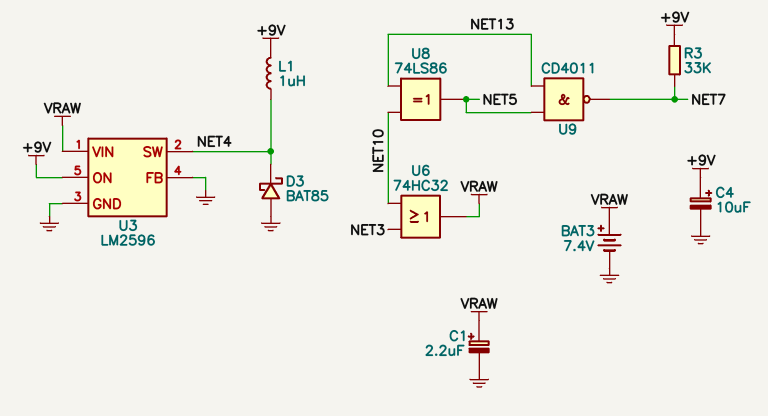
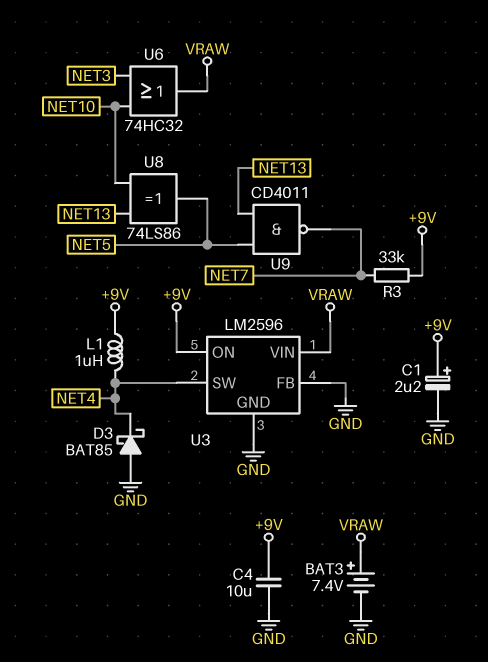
C1: 2.2uF (plus VRAW, minus GND) -> 2.2uF (plus +9V, minus GND)
C4: 10uF (plus +9V, minus GND) -> 10uF (+9V, GND)

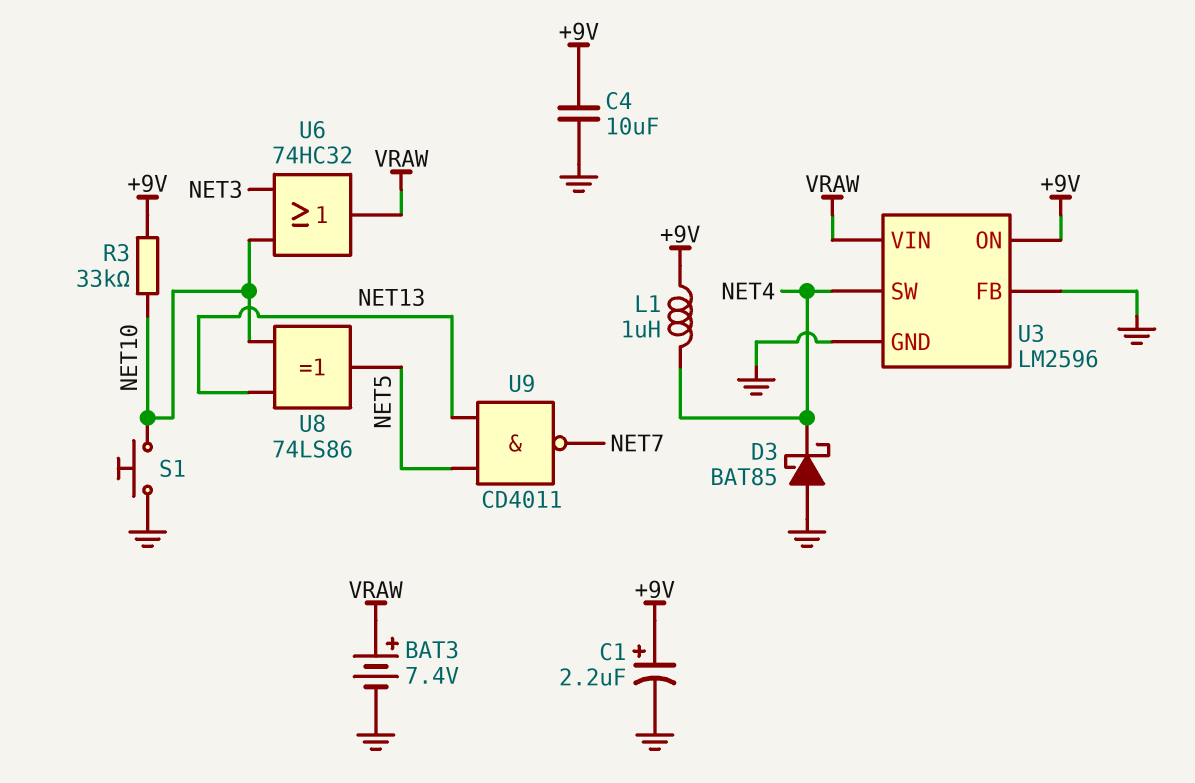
R3: 33k (+9V, NET7) -> 33k (+9V, NET10)
S1: none -> button (GND, NET10)

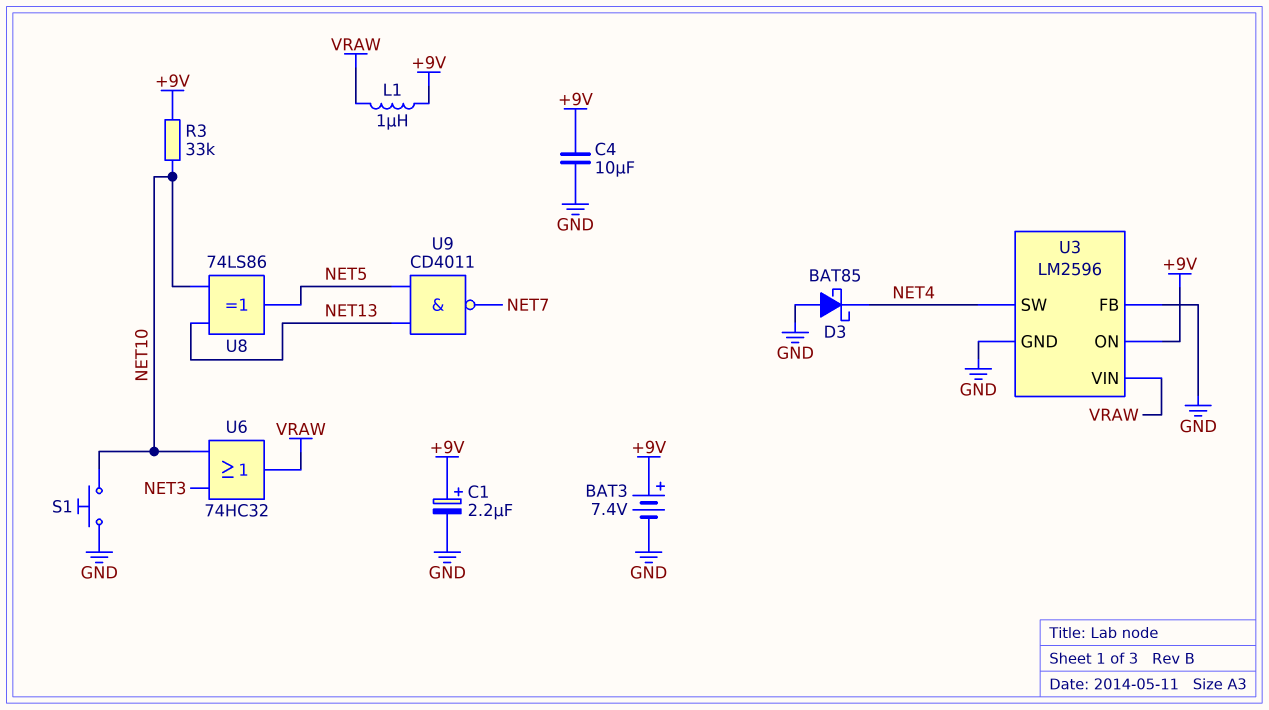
BAT3: 7.4V (plus VRAW, minus GND) -> 7.4V (plus +9V, minus GND)
L1: 1uH (+9V, NET4) -> 1uH (+9V, VRAW)

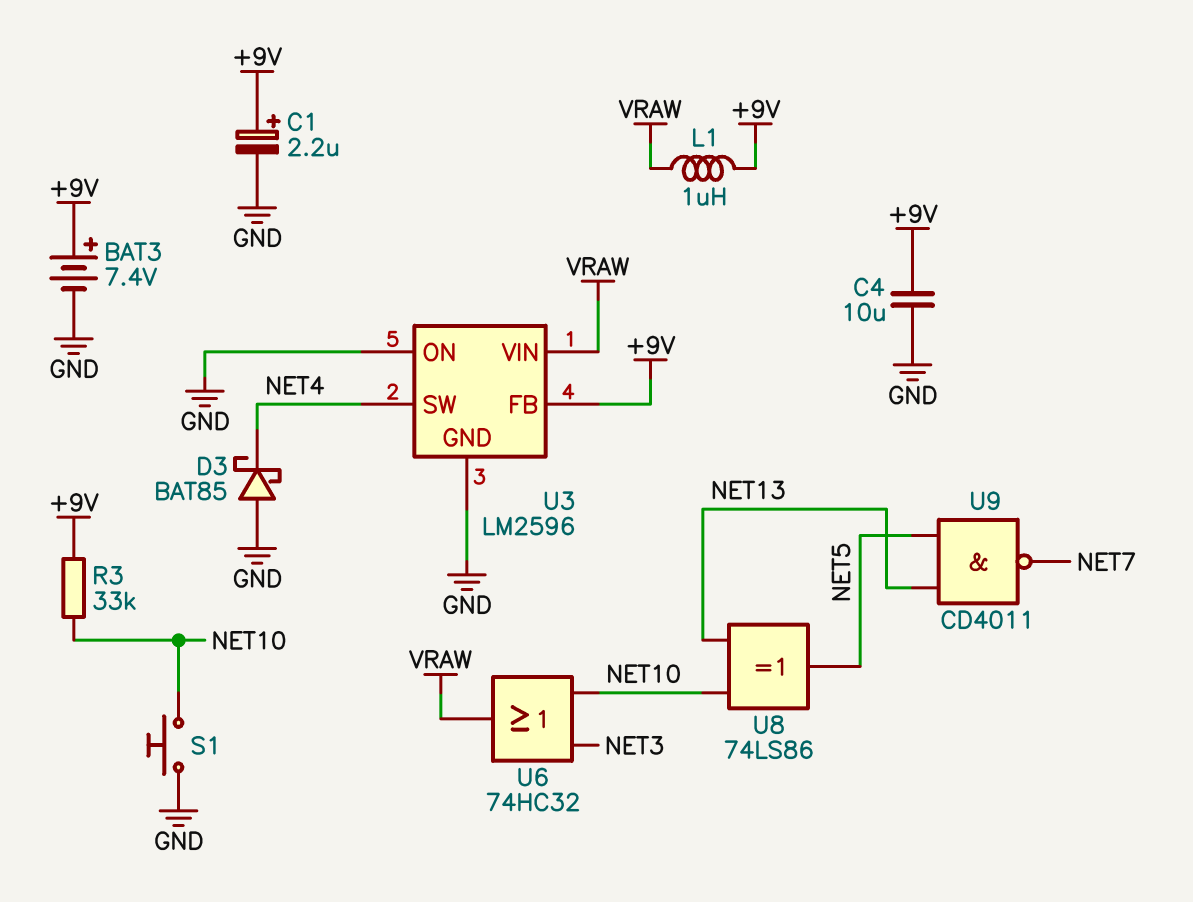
U3 pin FB: GND -> +9V
U3 pin ON: +9V -> GND

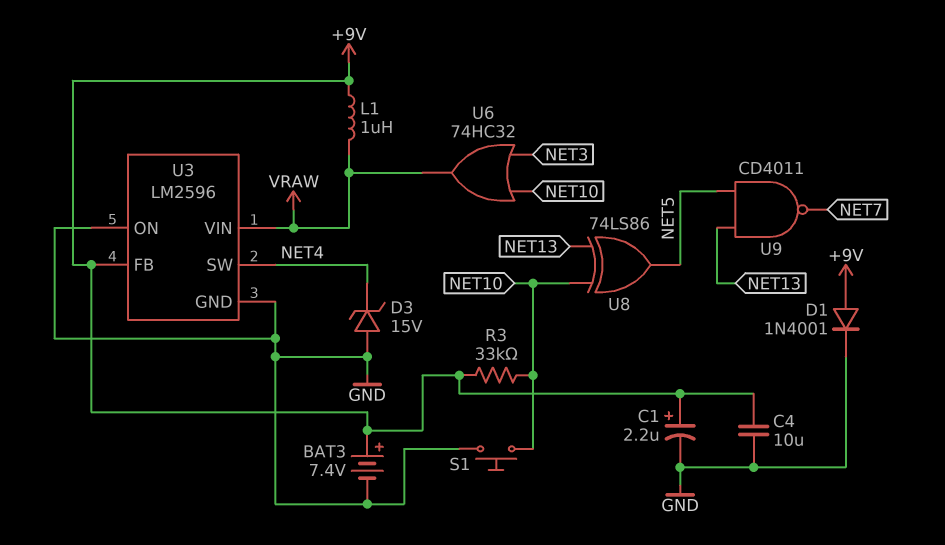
D1: none -> diode 1N4001 (A +9V, K GND)
D3: schottky BAT85 (A GND, K NET4) -> zener 15V (A GND, K NET4)

